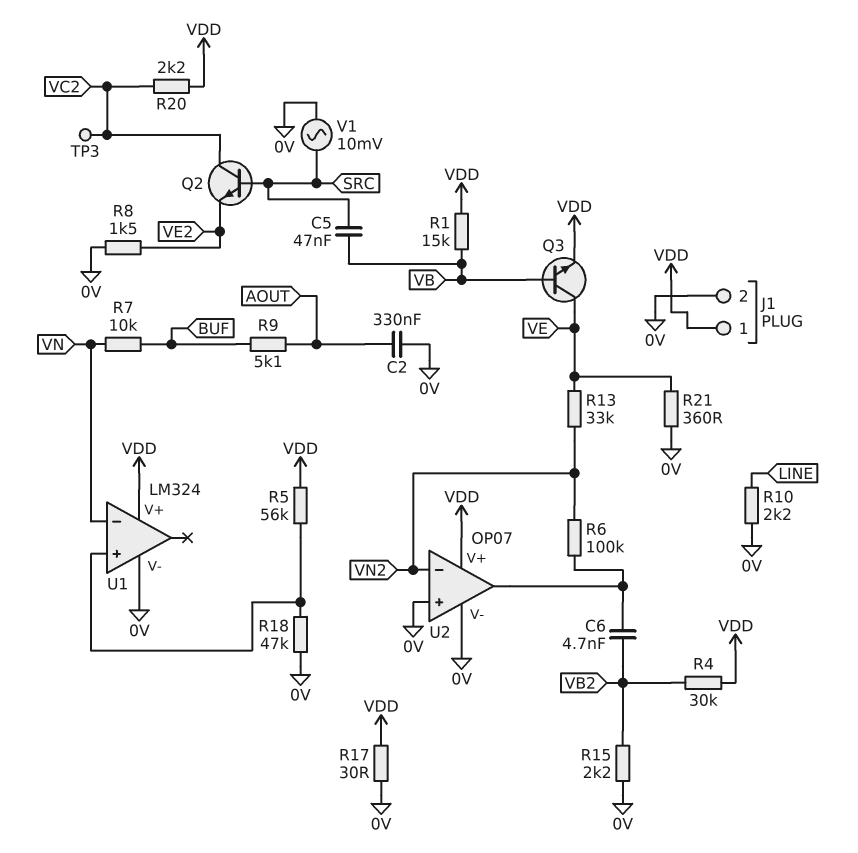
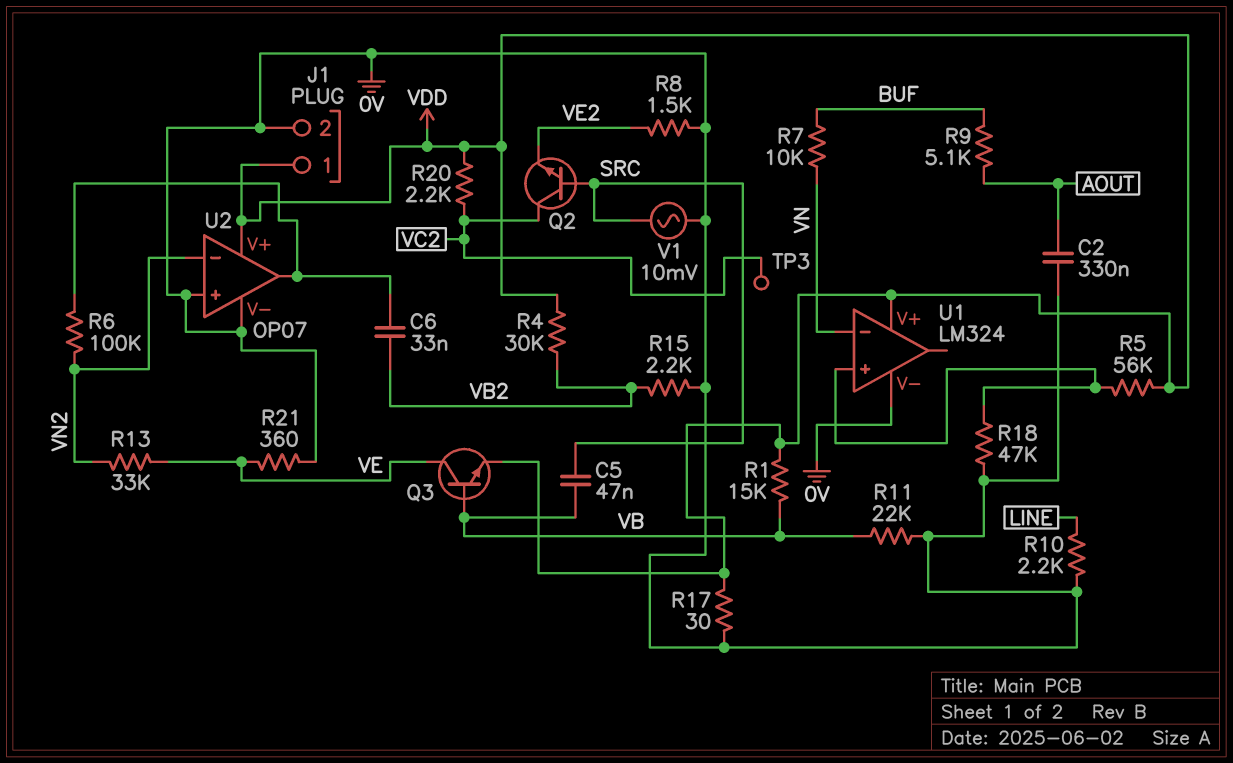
C6: 4.7nF (U2/out, VB2) -> 33nF (U2/out, VB2)
R11: none -> 22k (0V, VB)

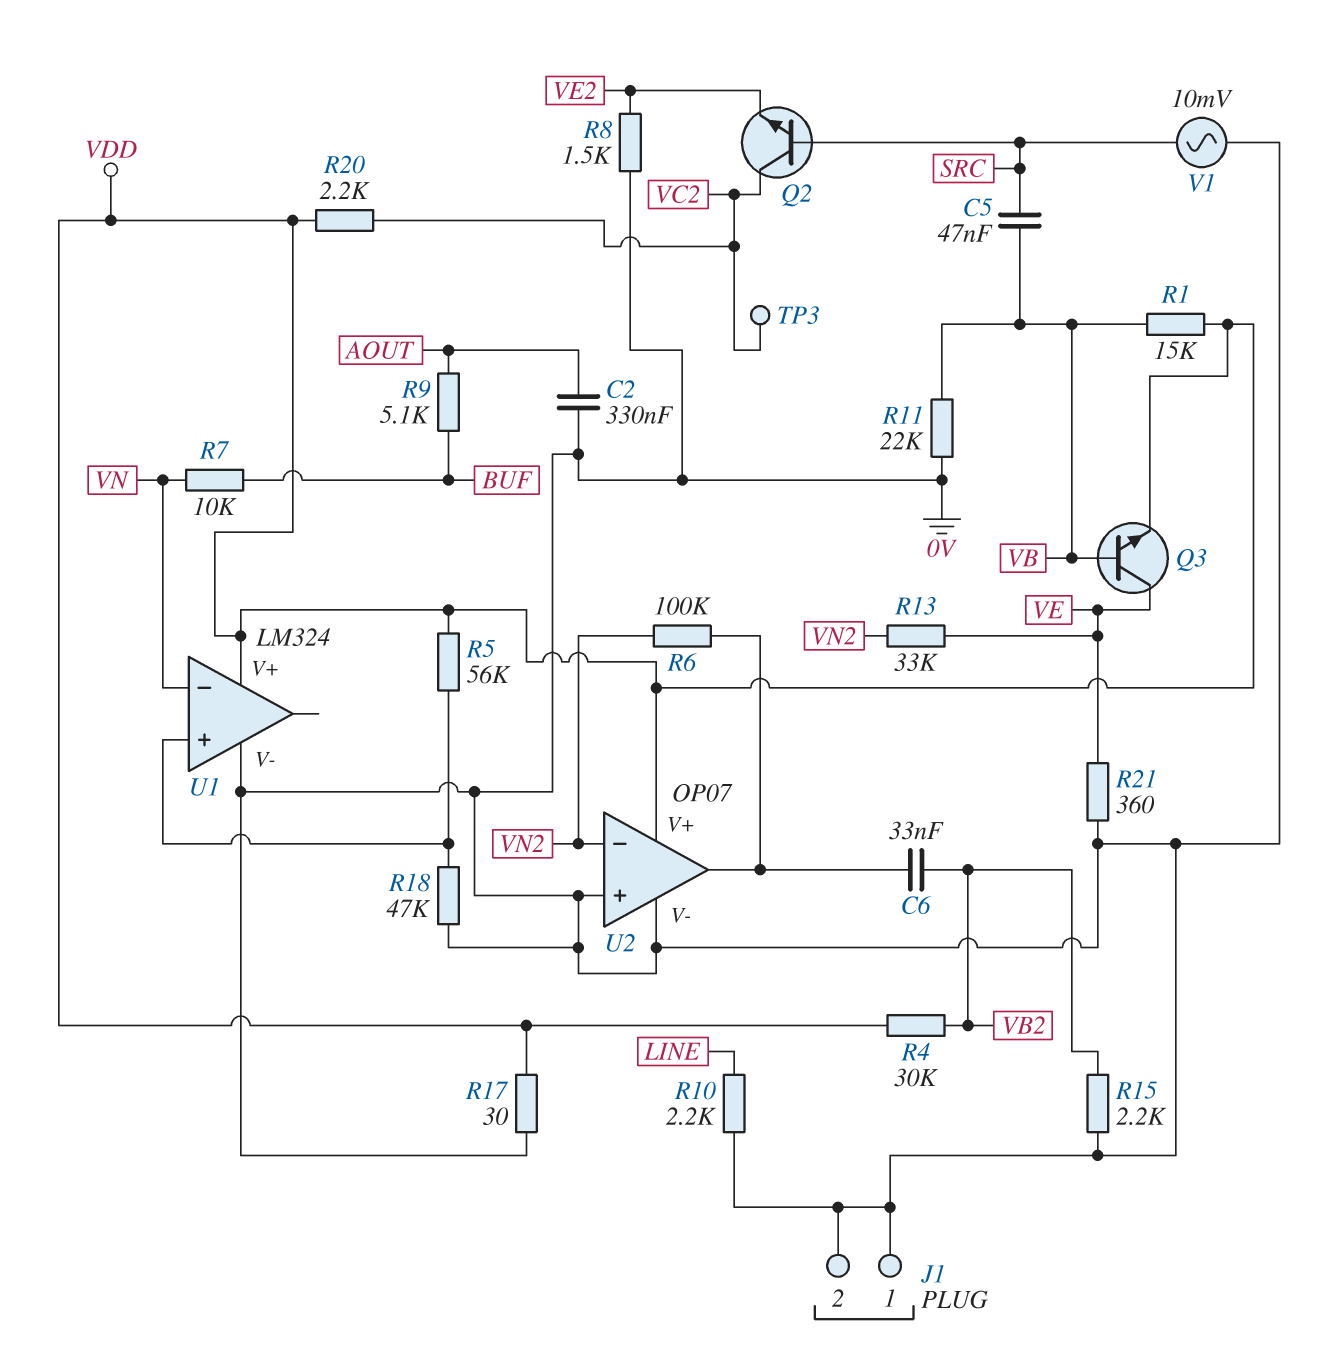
J1 pin 1: VDD -> 0V

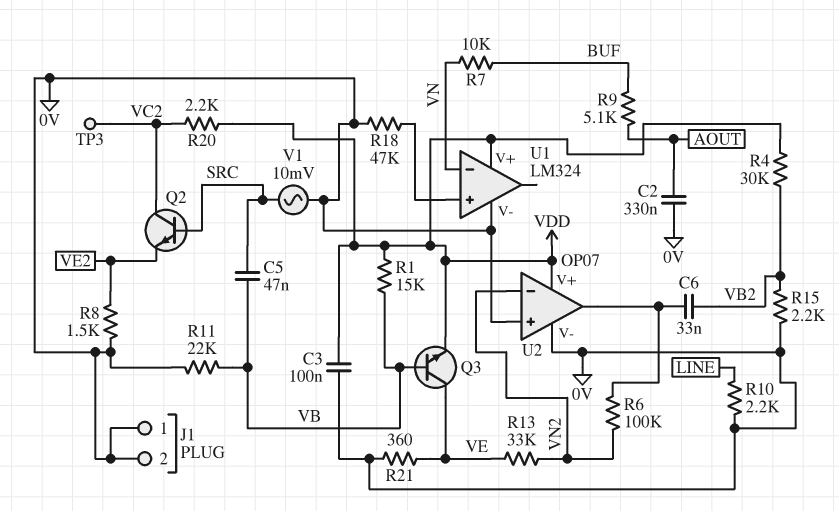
C3: none -> 100nF (0V, VDD)
R5: 56k (U1/in+, VDD) -> none
R17: 30 (0V, VDD) -> none

